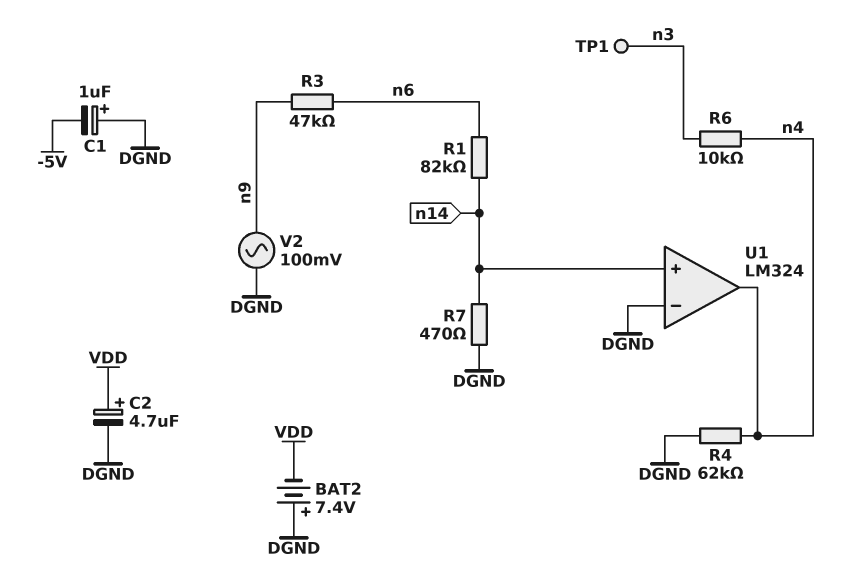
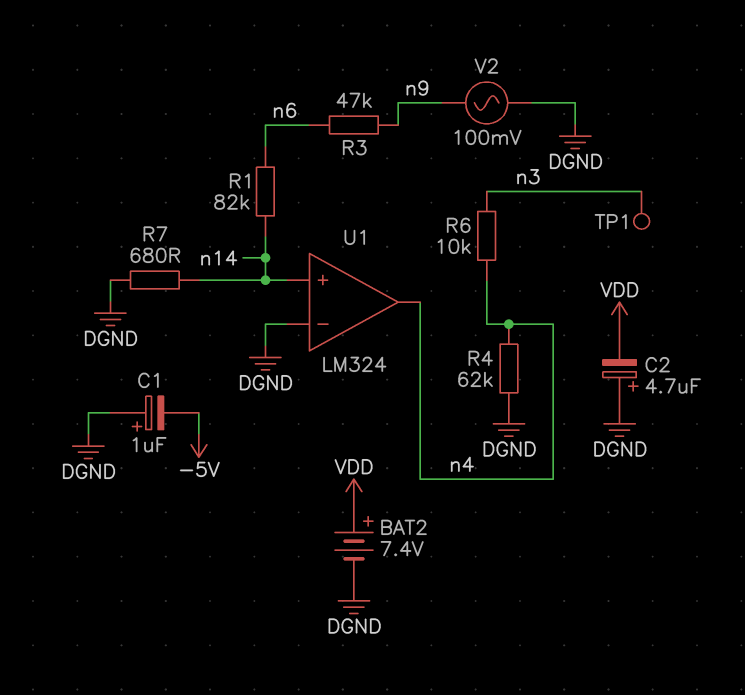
BAT2: 7.4V (plus DGND, minus VDD) -> 7.4V (plus VDD, minus DGND)
C2: 4.7uF (plus VDD, minus DGND) -> 4.7uF (plus DGND, minus VDD)
R7: 470 (DGND, n14) -> 680 (DGND, n14)

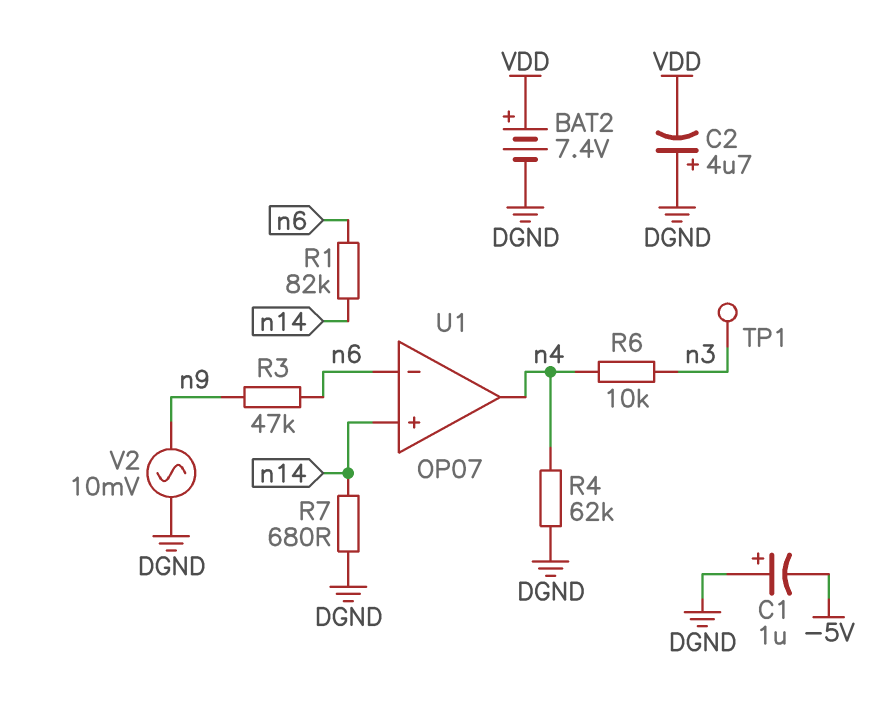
U1: LM324 -> OP07
U1 pin in-: DGND -> n6
V2: AC 100mV (DGND, n9) -> AC 10mV (DGND, n9)

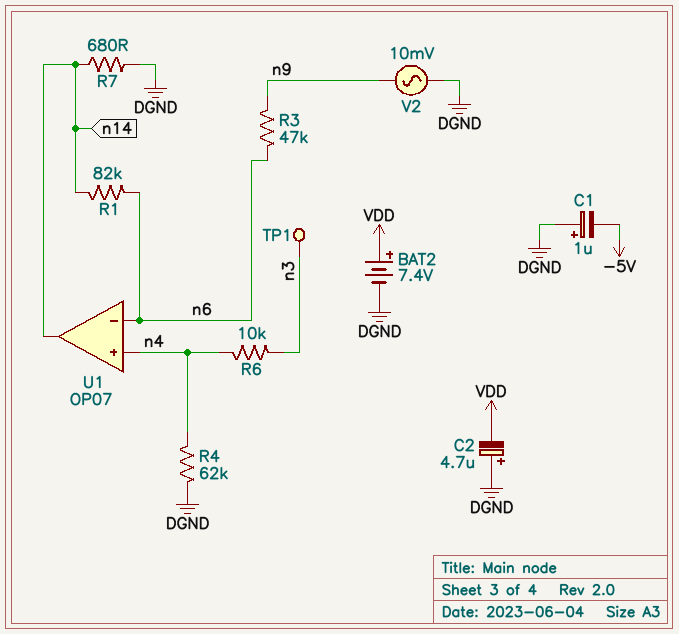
U1 pin in+: n14 -> n4
U1 pin out: n4 -> n14

